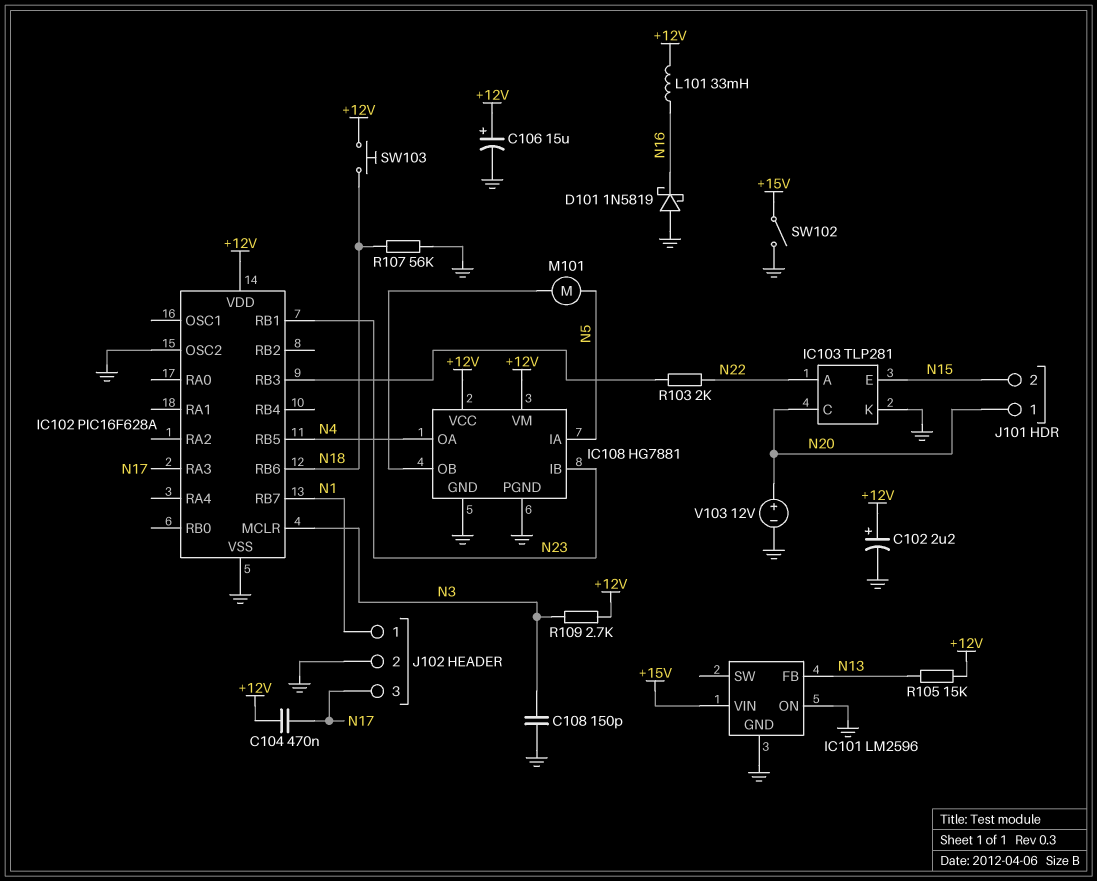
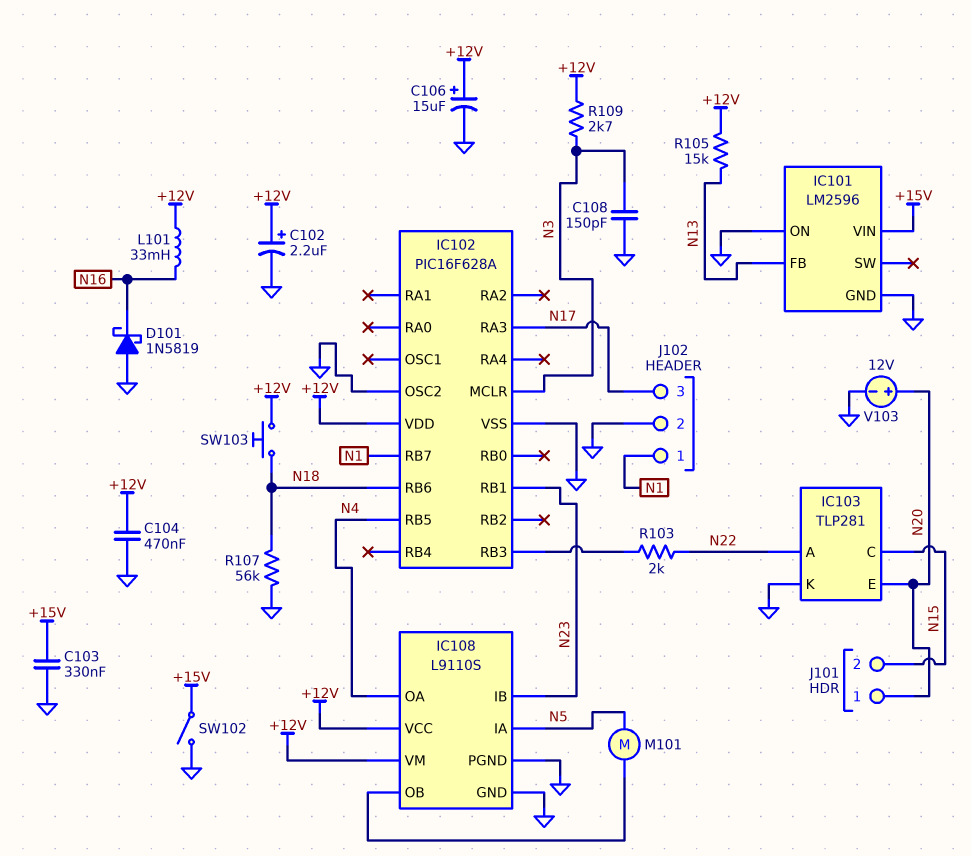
C103: none -> 330nF (+15V, GND)
C104: 470nF (+12V, N17) -> 470nF (+12V, GND)
IC103 pin C: N20 -> N15
IC103 pin E: N15 -> N20
IC108: HG7881 -> L9110S

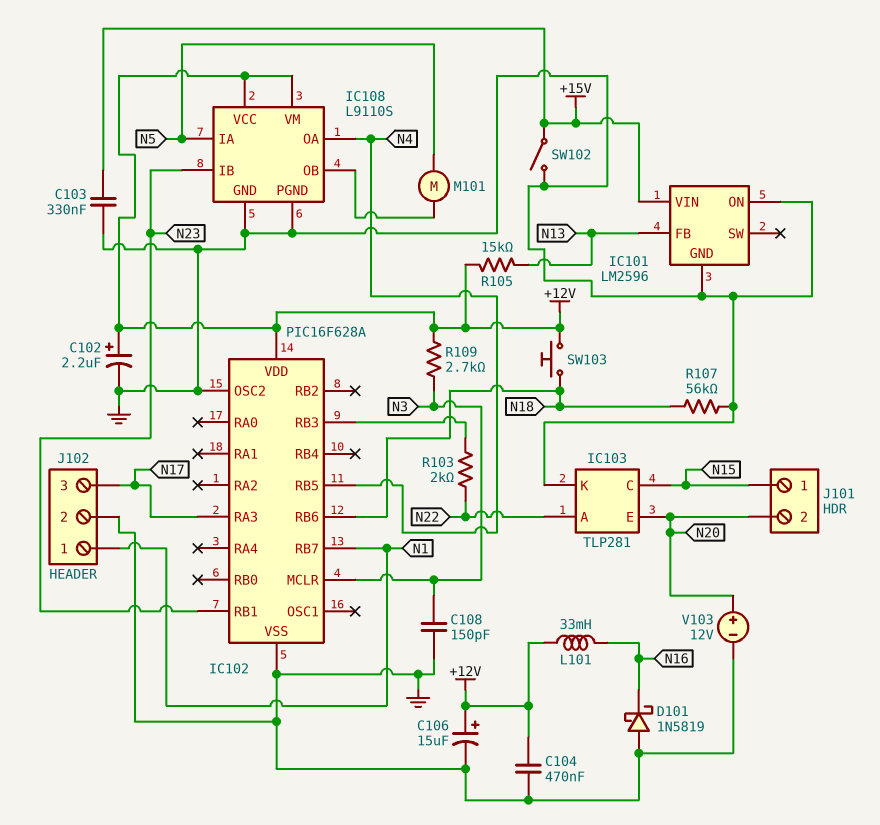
J101 pin 1: N20 -> N15
J101 pin 2: N15 -> N20

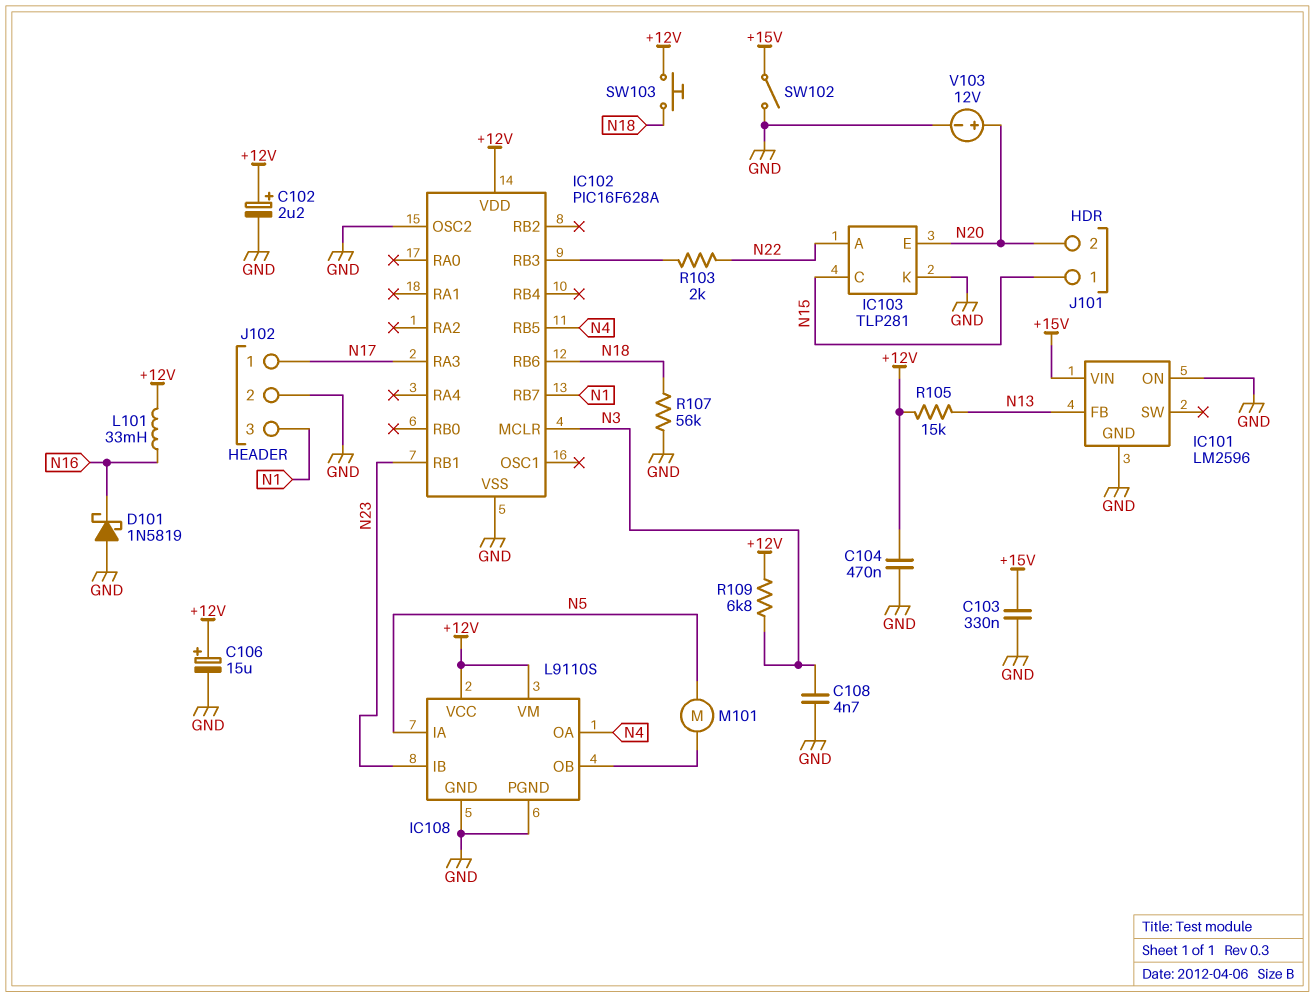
C108: 150pF (GND, N3) -> 4.7nF (GND, N3)
J102 pin 1: N1 -> N17
J102 pin 3: N17 -> N1
R109: 2.7k (+12V, N3) -> 6.8k (+12V, N3)

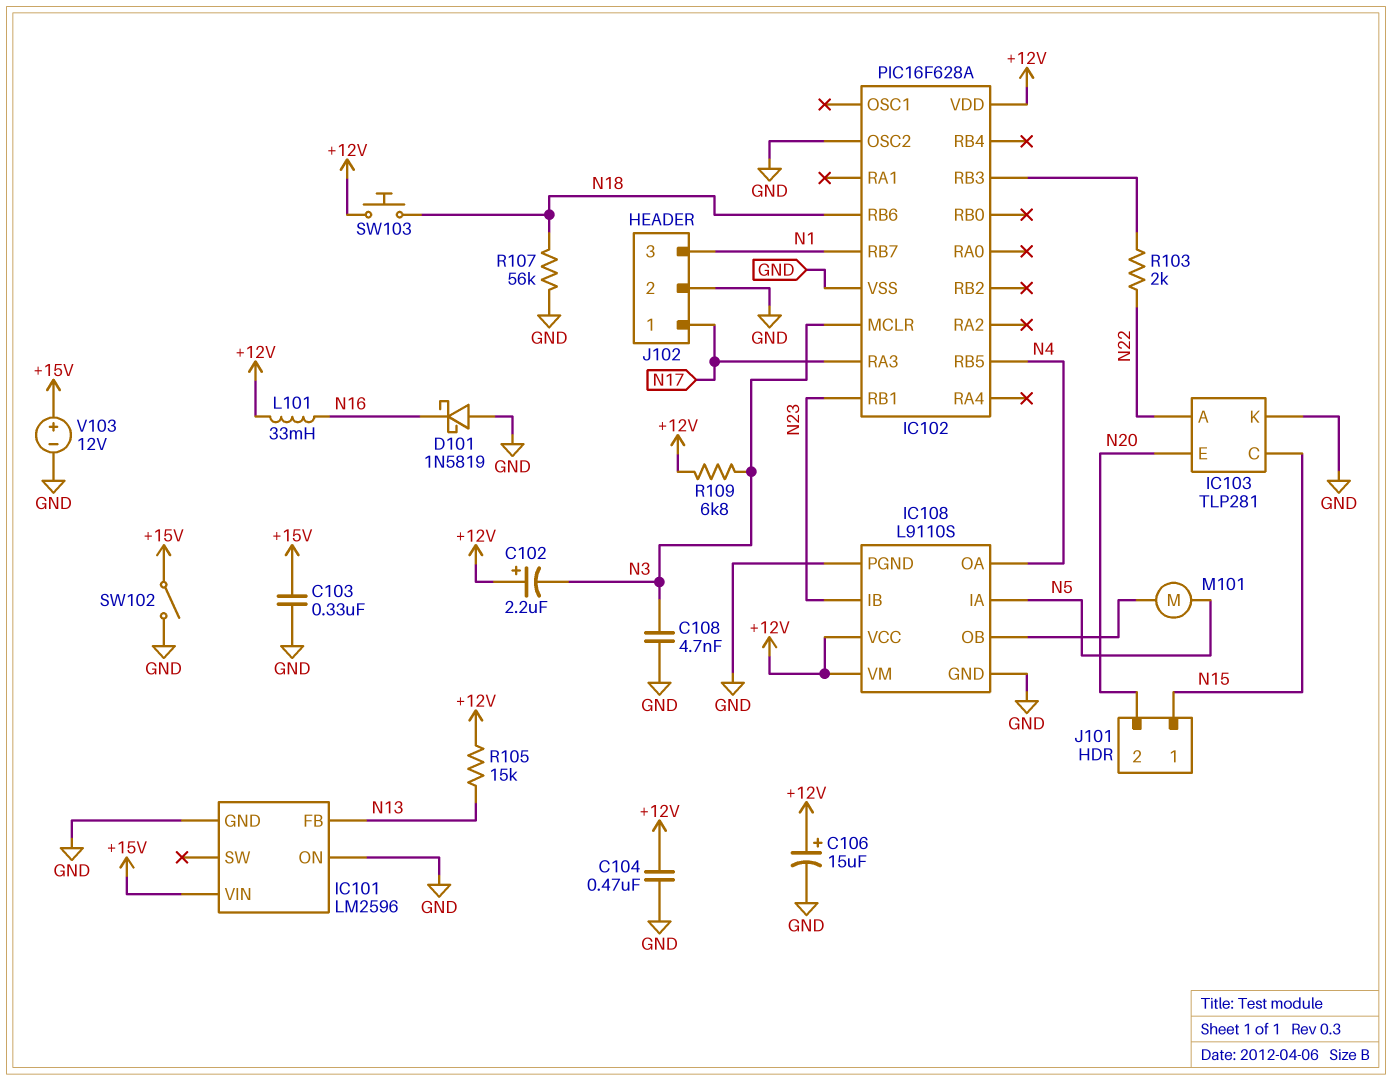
C102: 2.2uF (plus +12V, minus GND) -> 2.2uF (plus +12V, minus N3)
V103: 12V (plus N20, minus GND) -> 12V (plus +15V, minus GND)

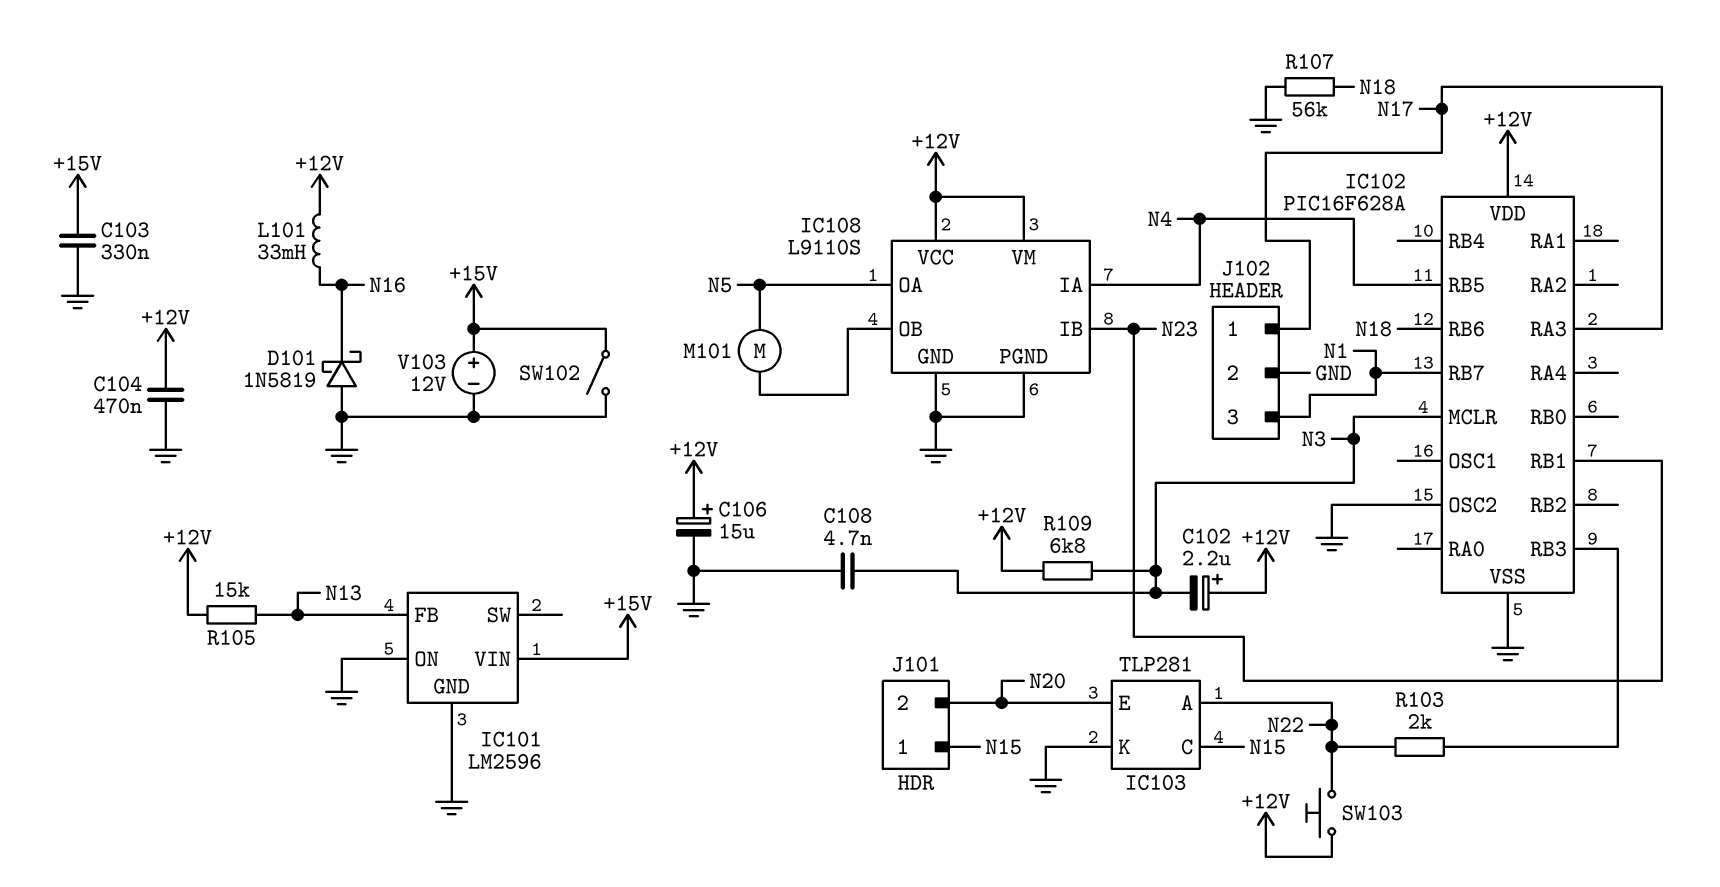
IC108 pin IA: N5 -> N4
IC108 pin OA: N4 -> N5
SW103: button (+12V, N18) -> button (+12V, N22)

